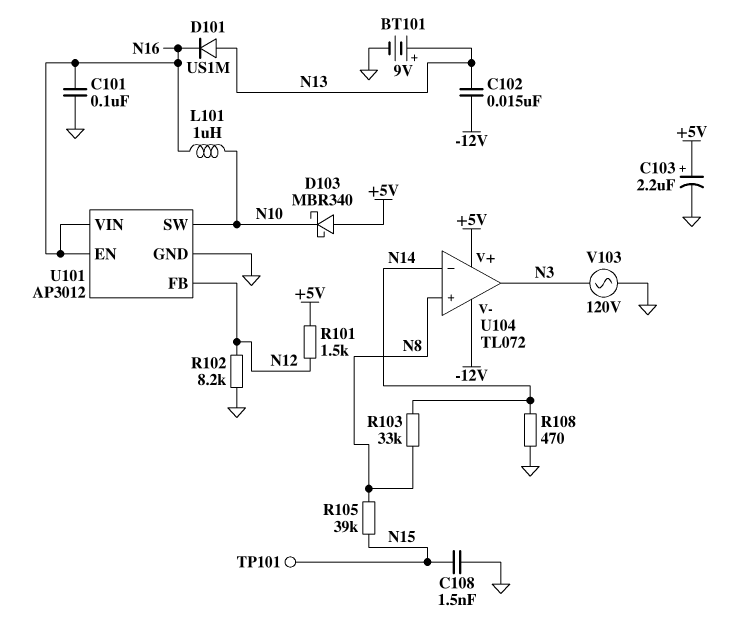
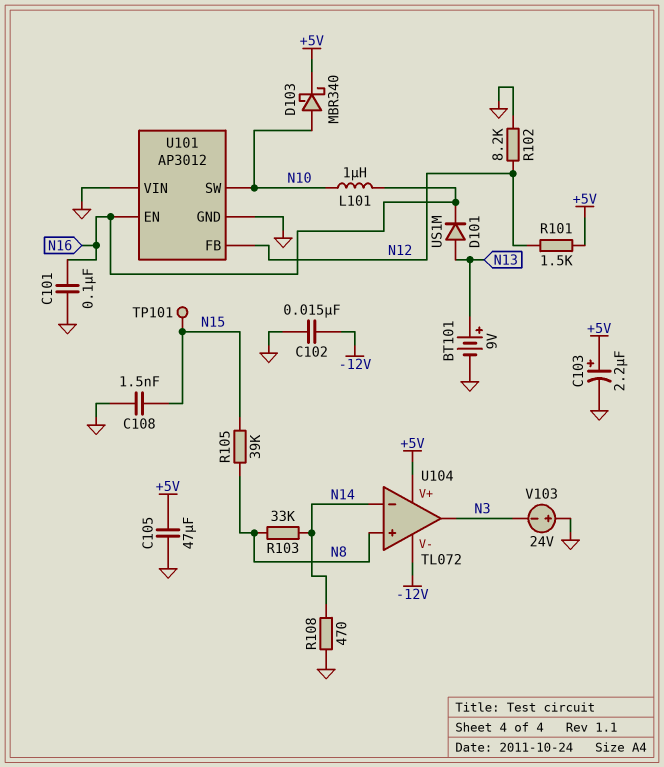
C102: 15nF (-12V, N13) -> 15nF (-12V, GND)
C105: none -> 47uF (+5V, GND)
D103: schottky MBR340 (A +5V, K N10) -> schottky MBR340 (A N10, K +5V)
U101 pin VIN: N16 -> GND
V103: AC 120V (GND, N3) -> 24V (plus GND, minus N3)

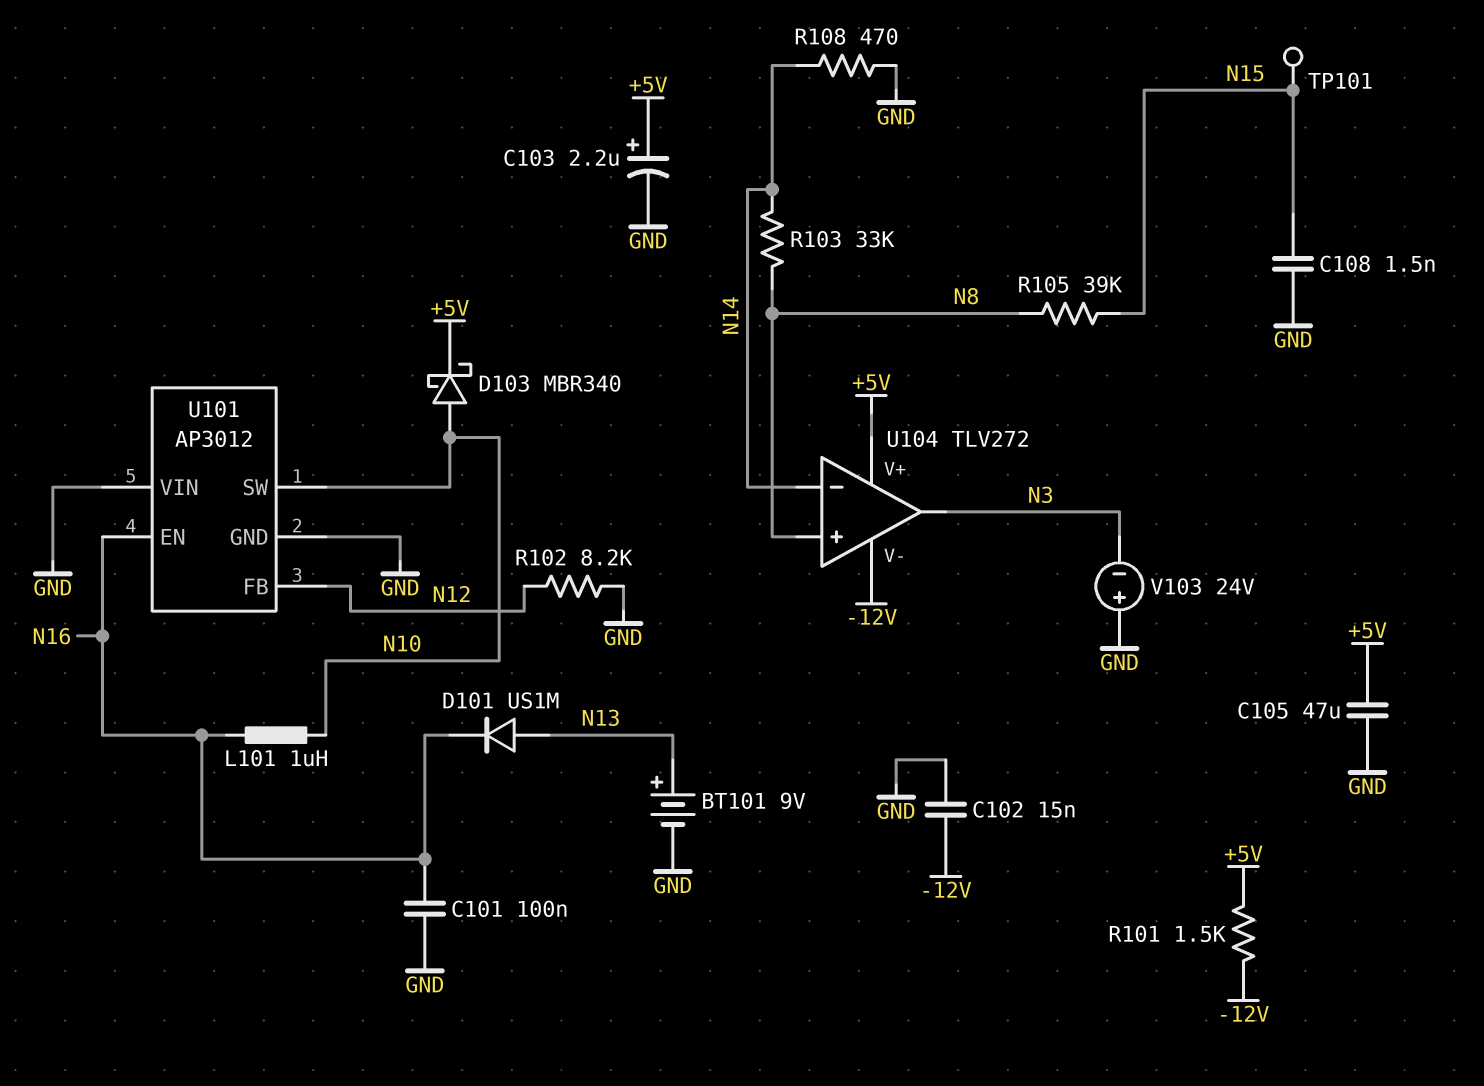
R101: 1.5k (+5V, N12) -> 1.5k (+5V, -12V)
U104: TL072 -> TLV272

